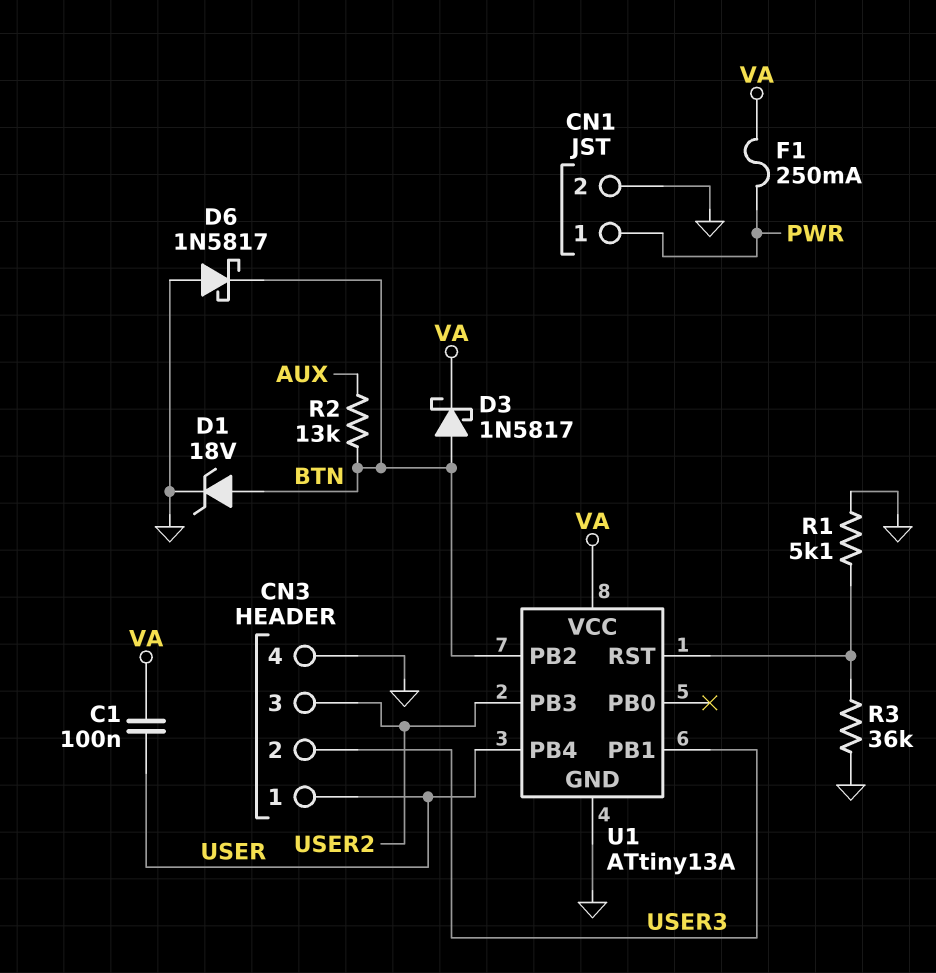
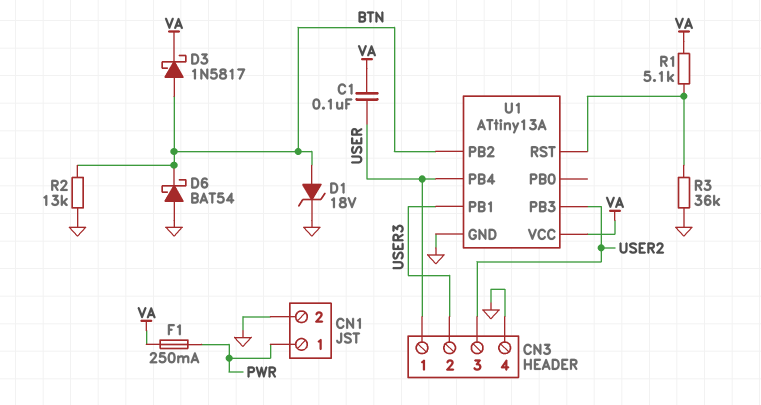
D6: schottky 1N5817 (A GND, K BTN) -> schottky BAT54 (A GND, K BTN)
R1: 5.1k (GND, U1/RST) -> 5.1k (U1/RST, VA)
R2: 13k (AUX, BTN) -> 13k (BTN, GND)

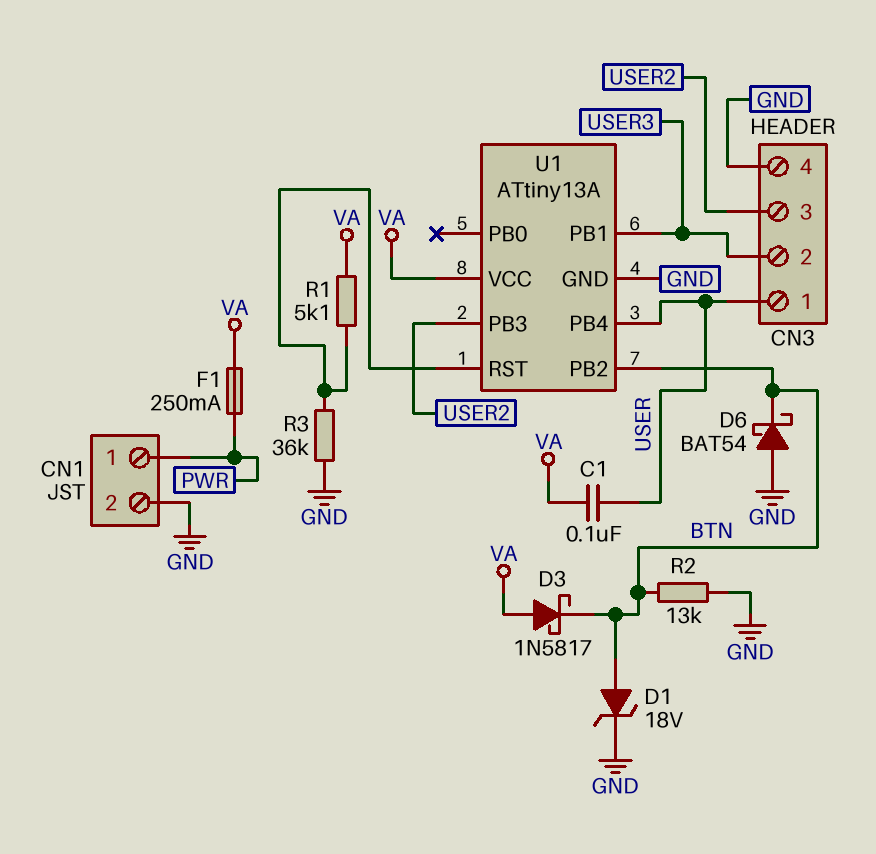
D3: schottky 1N5817 (A BTN, K VA) -> schottky 1N5817 (A VA, K BTN)

